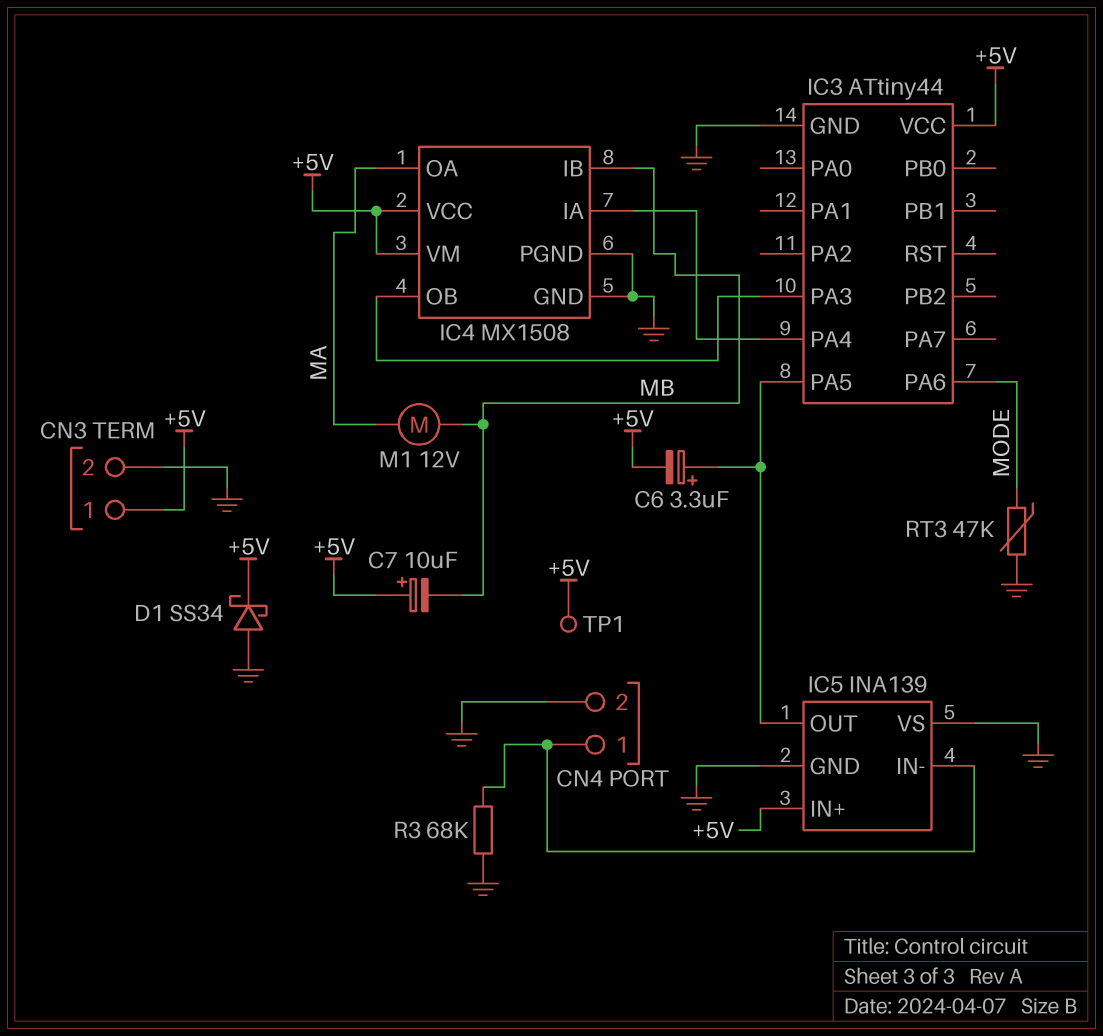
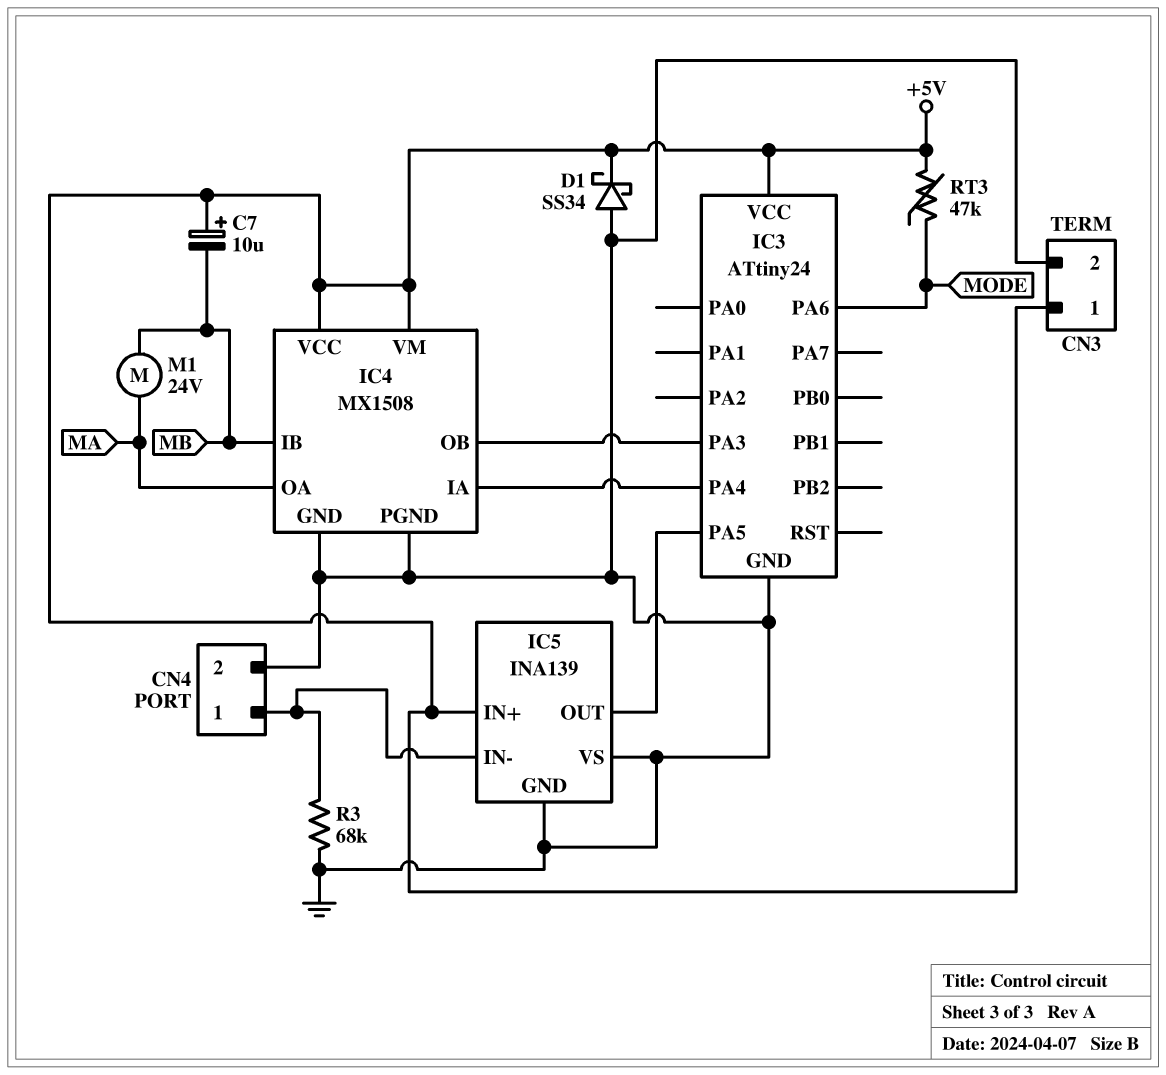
C6: 3.3uF (plus IC3/PA5, minus +5V) -> none
IC3: ATtiny44 -> ATtiny24
M1: motor 12V (MA, MB) -> motor 24V (MA, MB)
RT3: 47k (GND, MODE) -> 47k (+5V, MODE)
TP1: test point (+5V) -> none

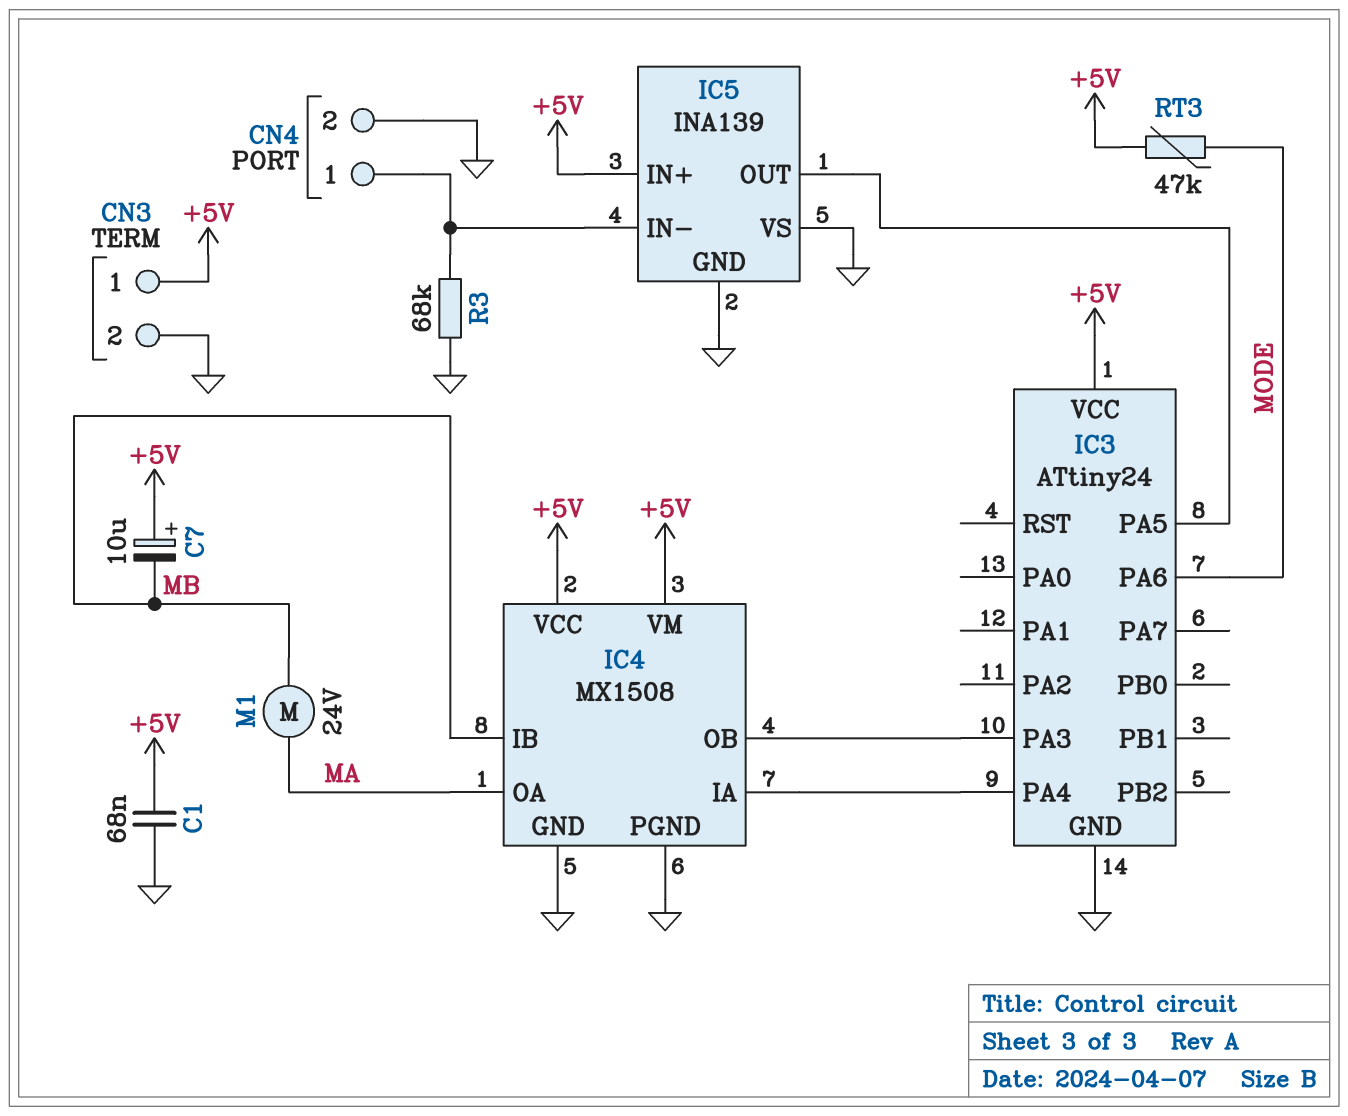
C1: none -> 68nF (+5V, GND)
D1: schottky SS34 (A GND, K +5V) -> none

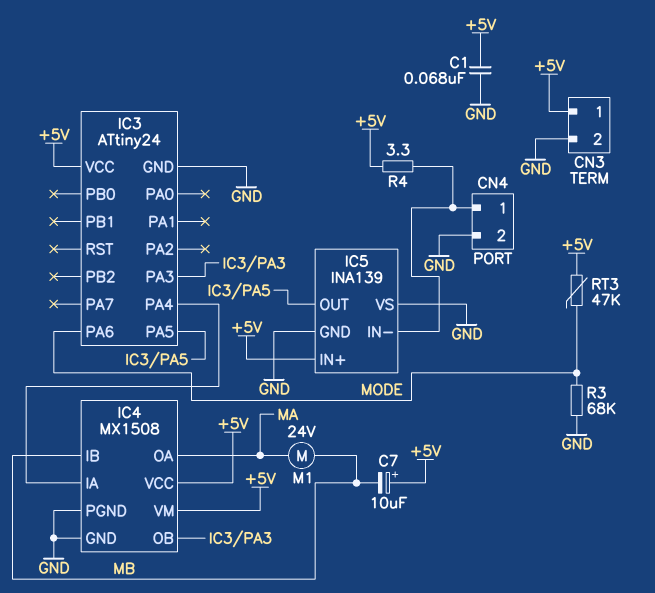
R3: 68k (CN4/1, GND) -> 68k (GND, MODE)
R4: none -> 3.3 (+5V, CN4/1)

